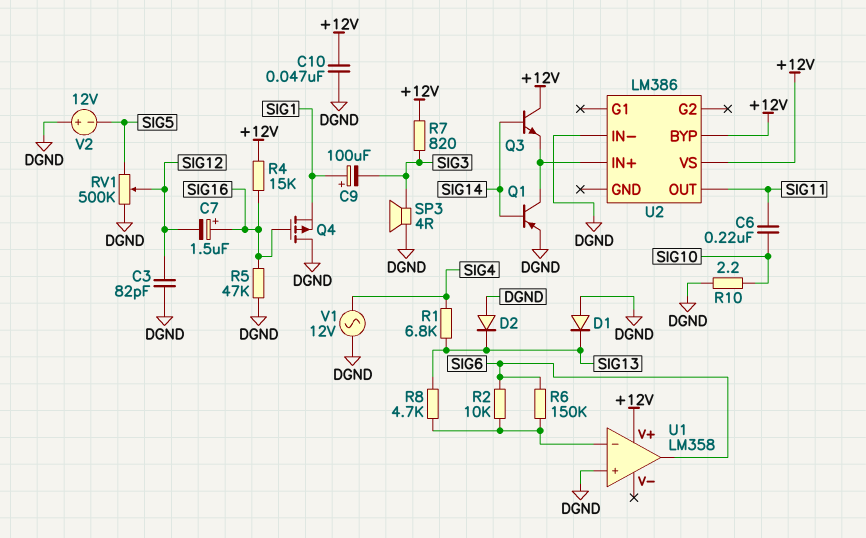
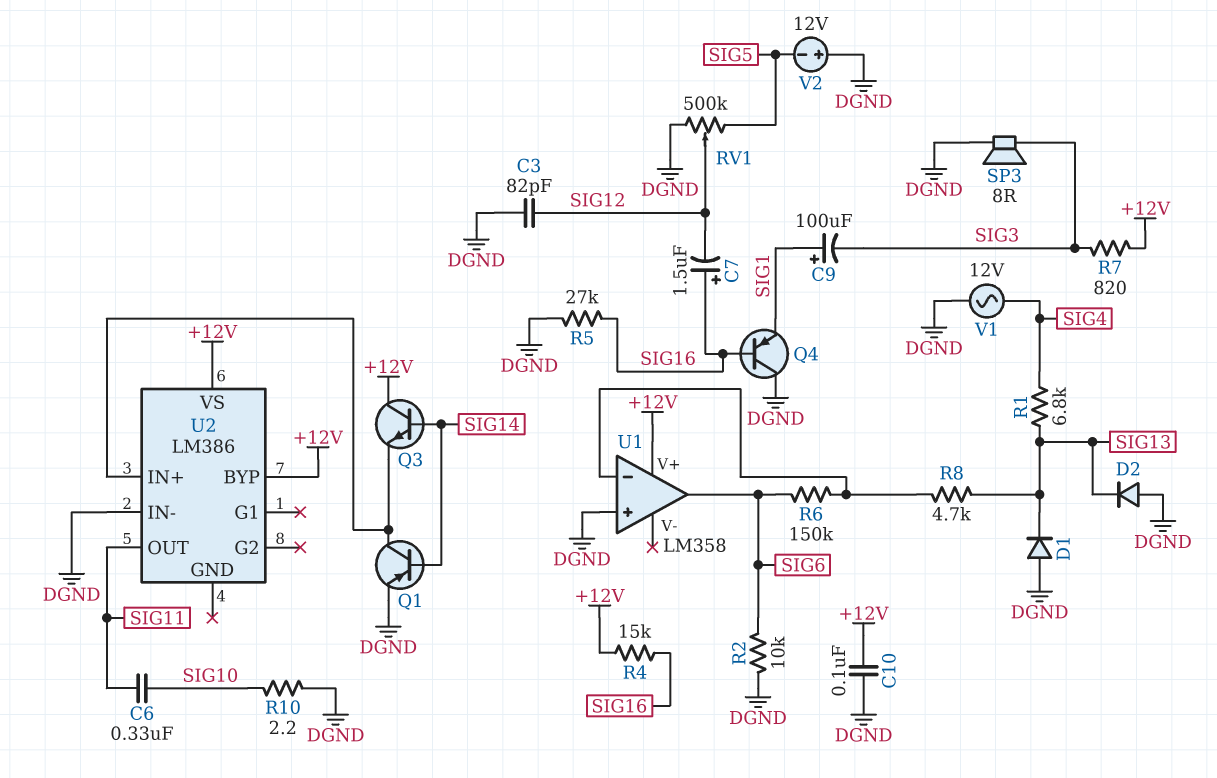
C6: 220nF (SIG10, SIG11) -> 330nF (SIG10, SIG11)
C10: 47nF (+12V, DGND) -> 100nF (+12V, DGND)
Q4: PMOS (G SIG16, D DGND, S SIG1) -> PNP (B SIG16, C DGND, E SIG1)
R2: 10k (SIG6, U1/in-) -> 10k (DGND, SIG6)
R5: 47k (DGND, SIG16) -> 27k (DGND, SIG16)
SP3: speaker 4R (DGND, SIG3) -> speaker 8R (DGND, SIG3)

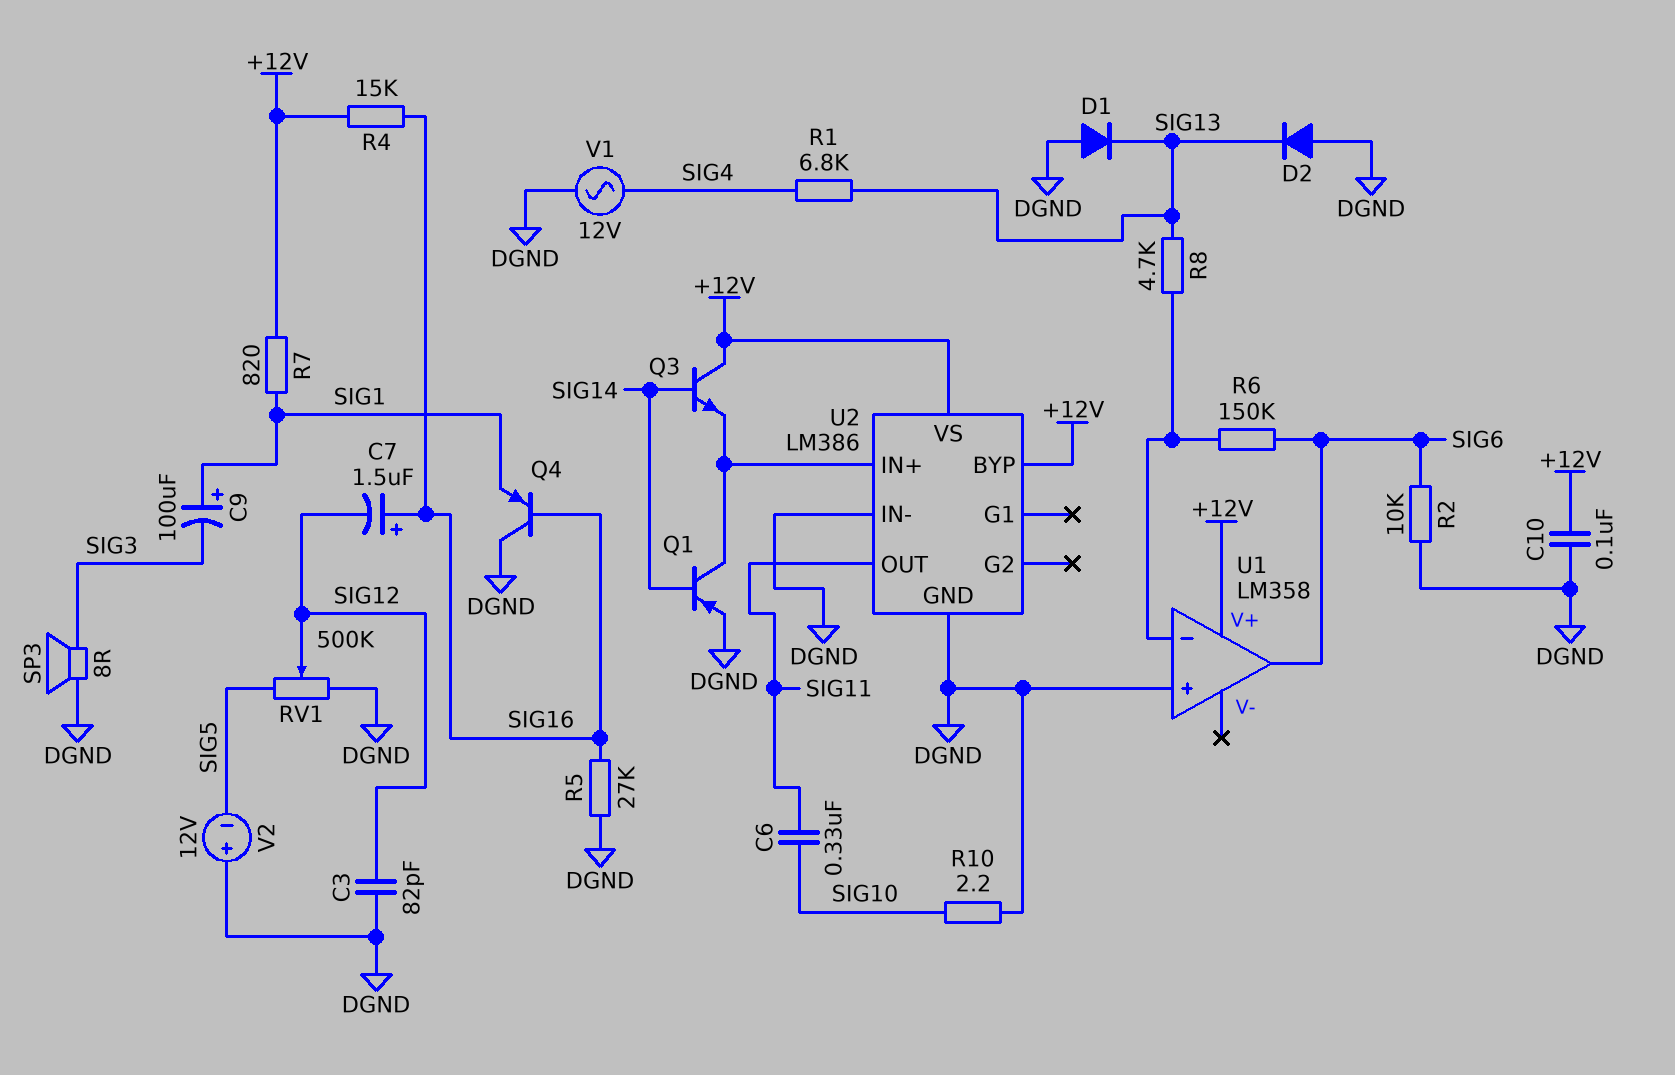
R7: 820 (+12V, SIG3) -> 820 (+12V, SIG1)
U2 pin GND: none -> DGND

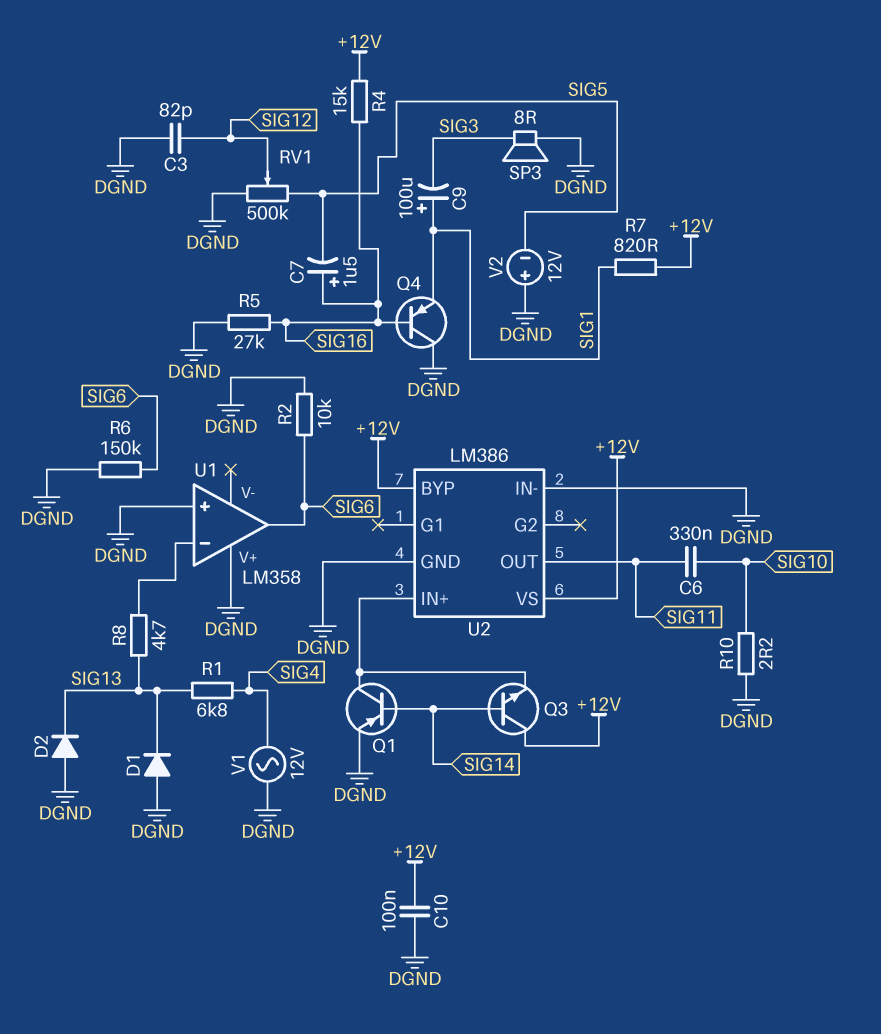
C7: 1.5uF (plus SIG16, minus SIG12) -> 1.5uF (plus SIG16, minus SIG5)
R6: 150k (SIG6, U1/in-) -> 150k (DGND, SIG6)
U1 pin V+: +12V -> DGND

